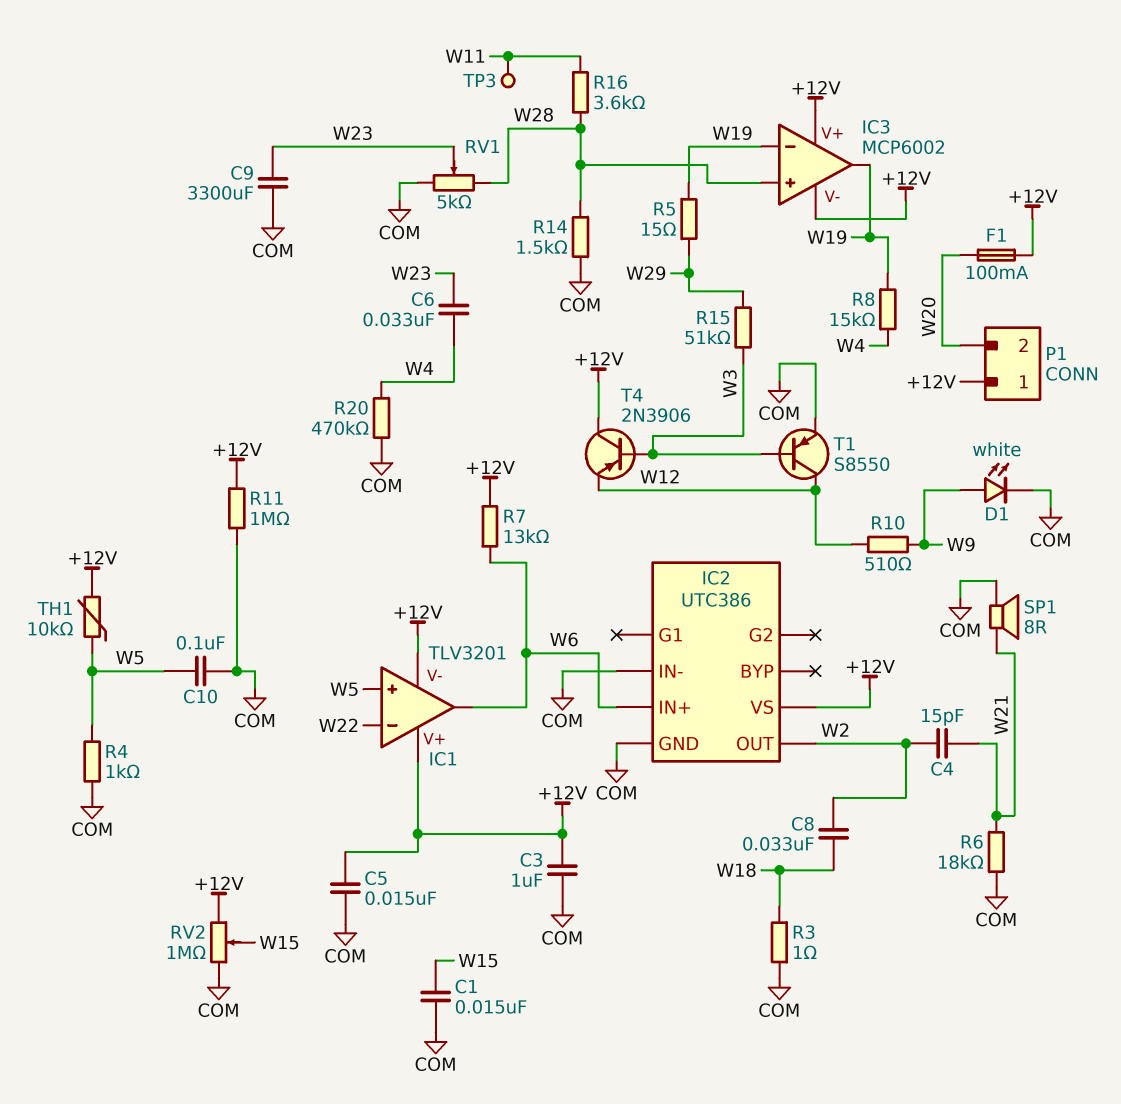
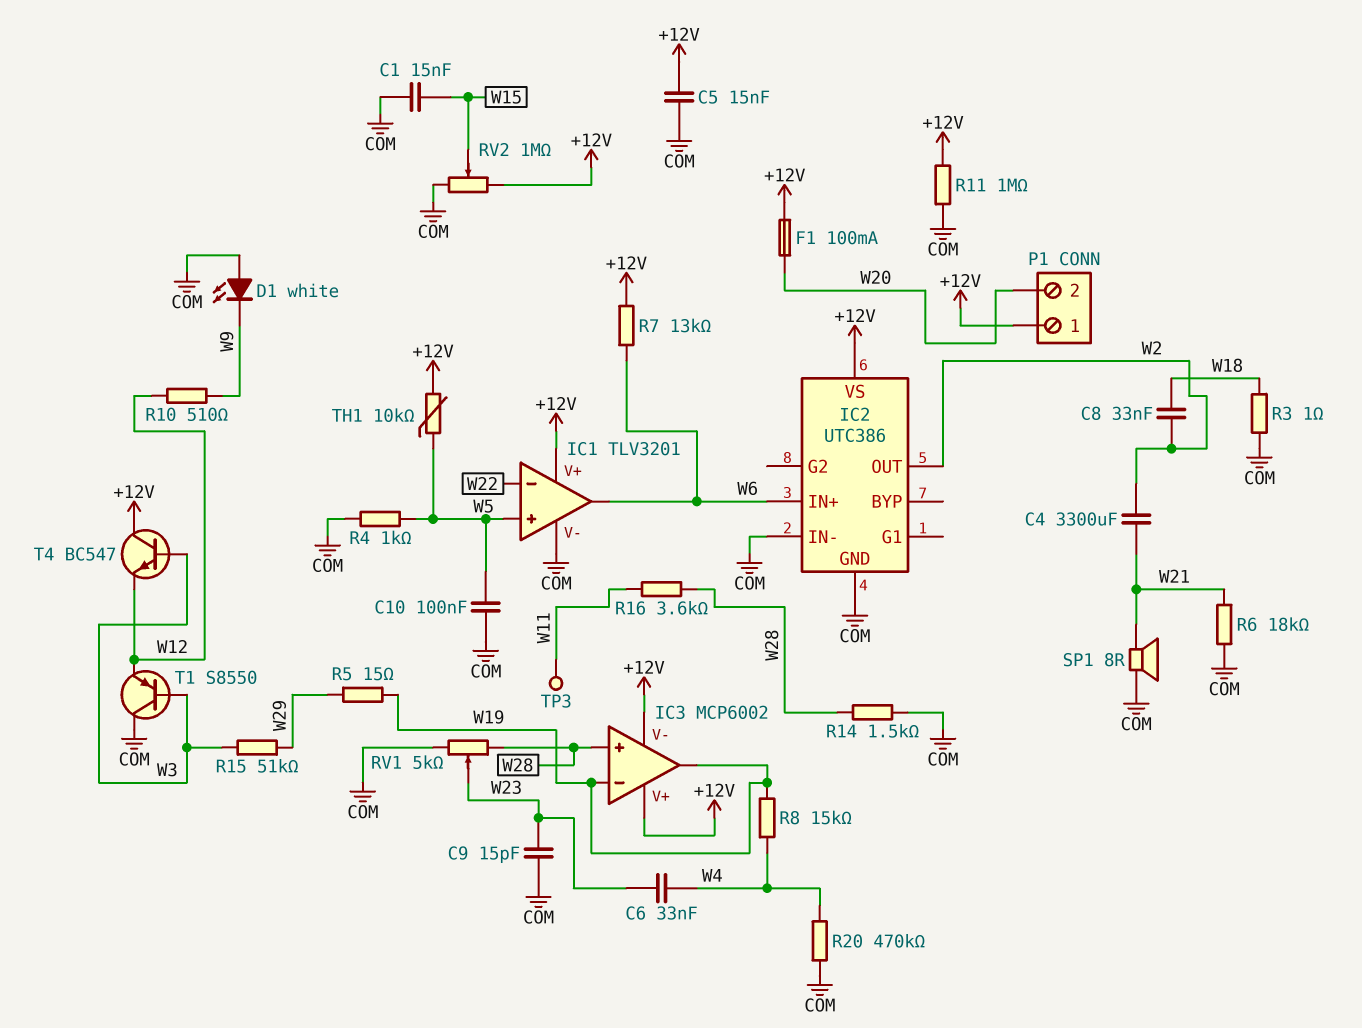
C3: 1uF (+12V, COM) -> none
C4: 15pF (W2, W21) -> 3300uF (W2, W21)
C9: 3300uF (COM, W23) -> 15pF (COM, W23)
D1: LED white (A W9, K COM) -> LED white (A COM, K W9)
IC1 pin V-: +12V -> COM
T1: PNP S8550 (B W3, C W12, E COM) -> PNP S8550 (B W3, C COM, E W12)
T4: PNP 2N3906 (B W3, C +12V, E W12) -> NPN BC547 (B W3, C +12V, E W12)

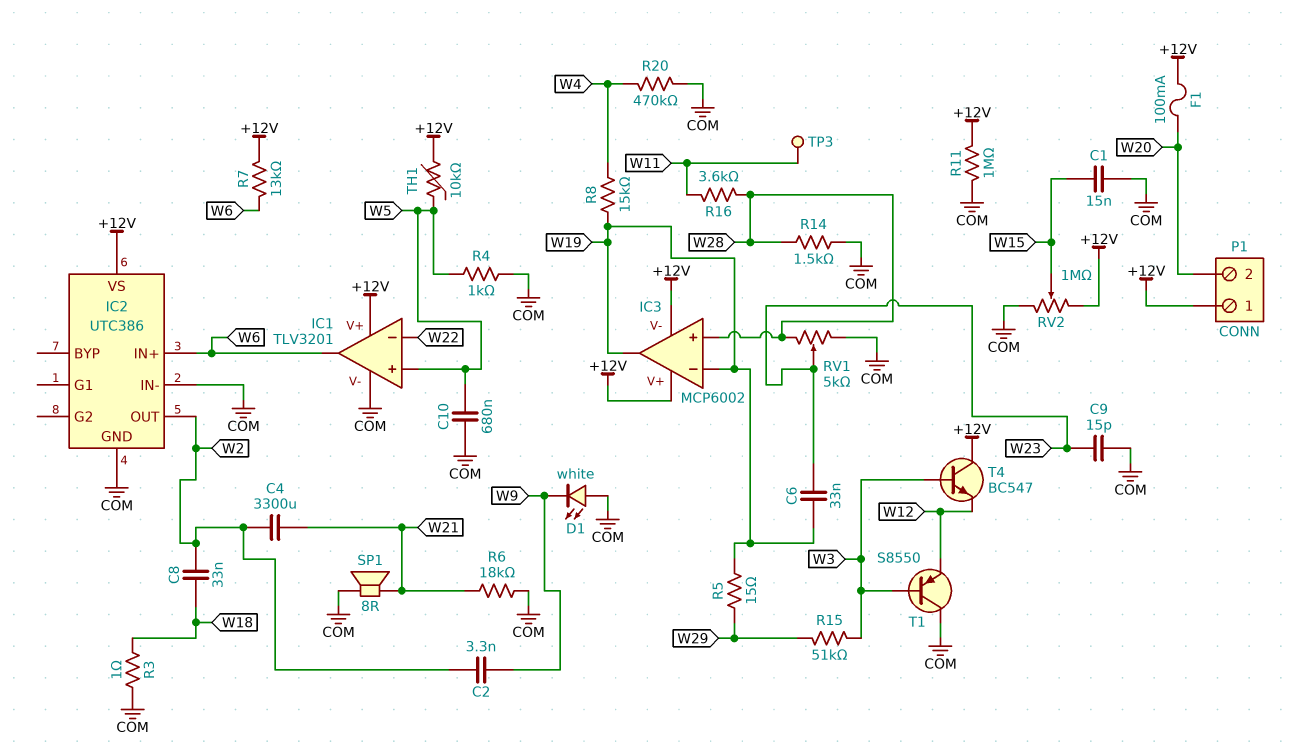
C2: none -> 3.3nF (W2, W9)
C5: 15nF (+12V, COM) -> none
C6: 33nF (W4, W23) -> 33nF (W19, W23)
C10: 100nF (COM, W5) -> 680nF (COM, W5)
R10: 510 (W9, W12) -> none

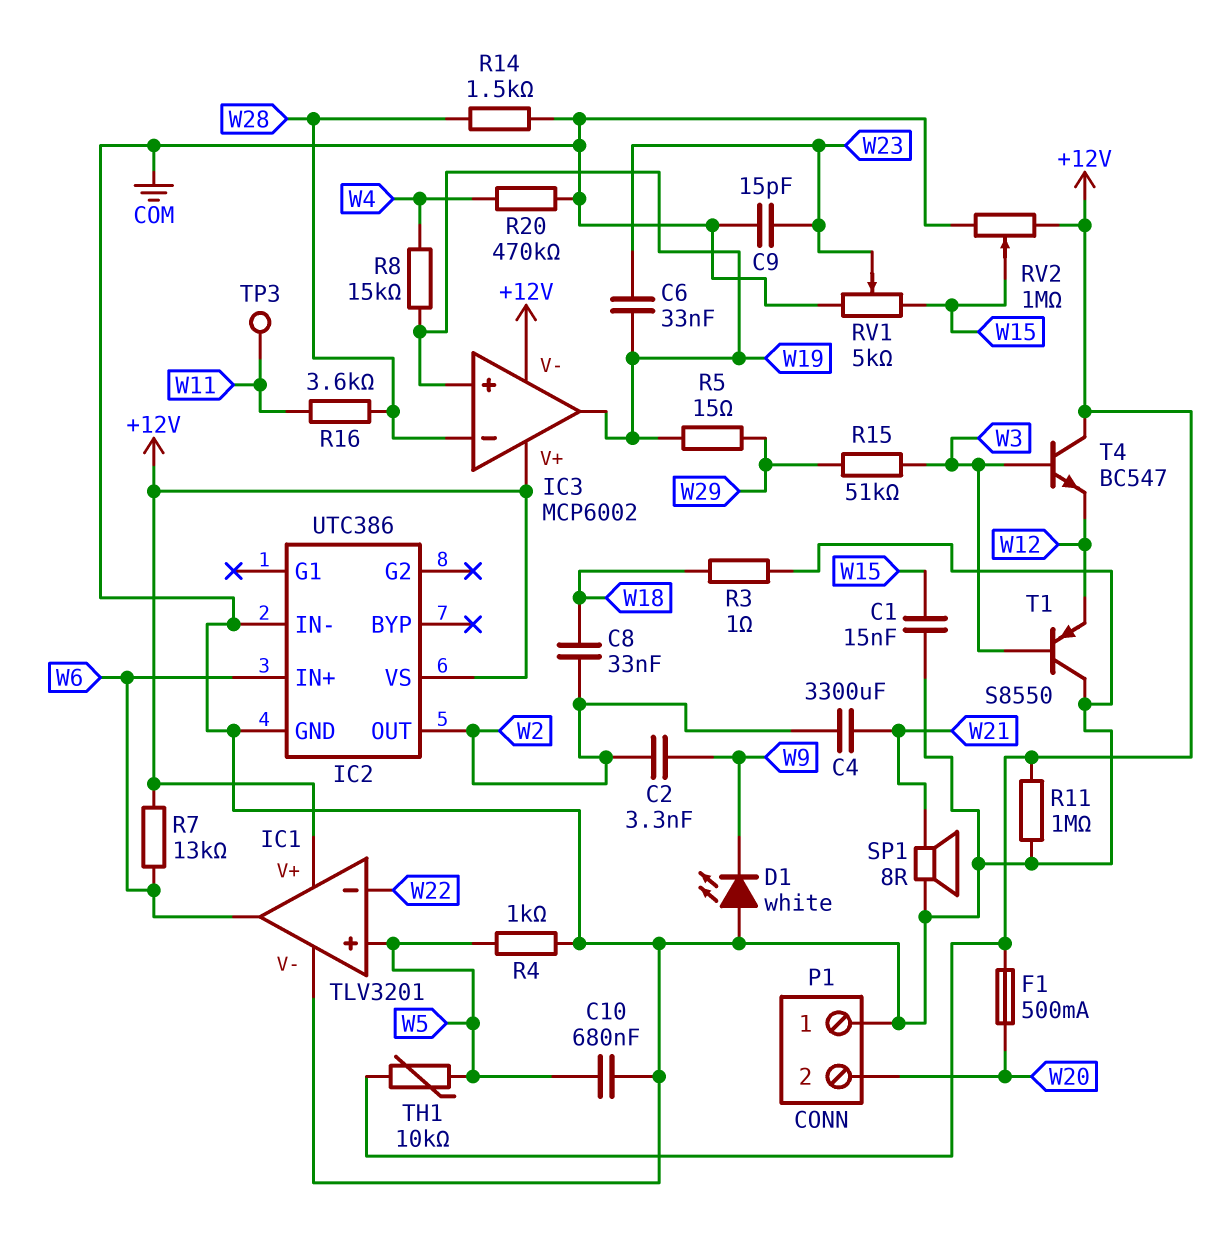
F1: 100mA (+12V, W20) -> 500mA (+12V, W20)
IC3 pin in+: W28 -> W19
IC3 pin in-: W19 -> W28
P1 pin 1: +12V -> COM
R6: 18k (COM, W21) -> none
RV1: 5k (COM, W28, wiper W23) -> 5k (COM, W15, wiper W23)

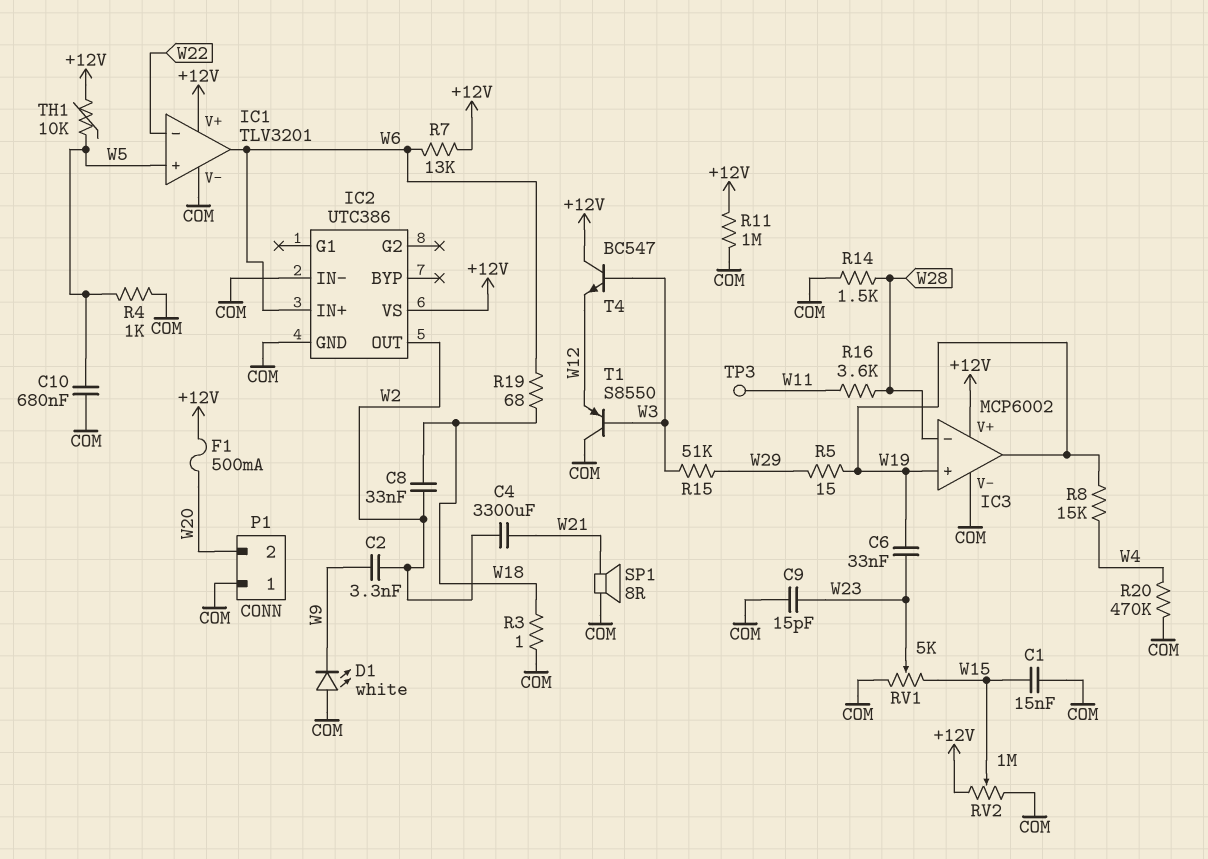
IC3 pin V-: +12V -> COM
R19: none -> 68 (W6, W18)

